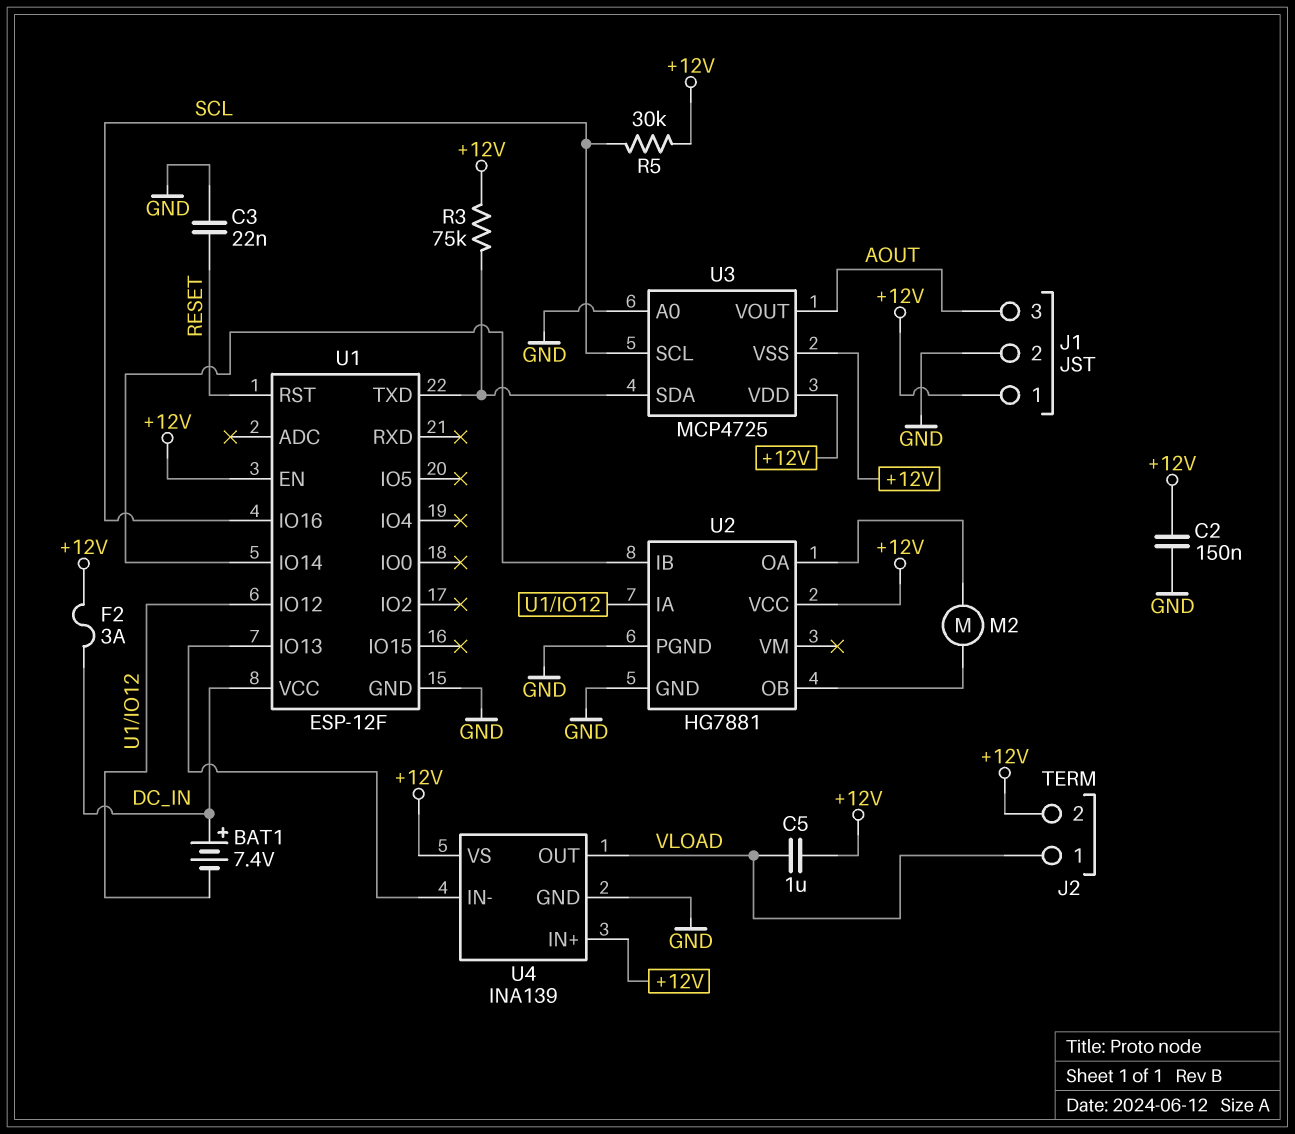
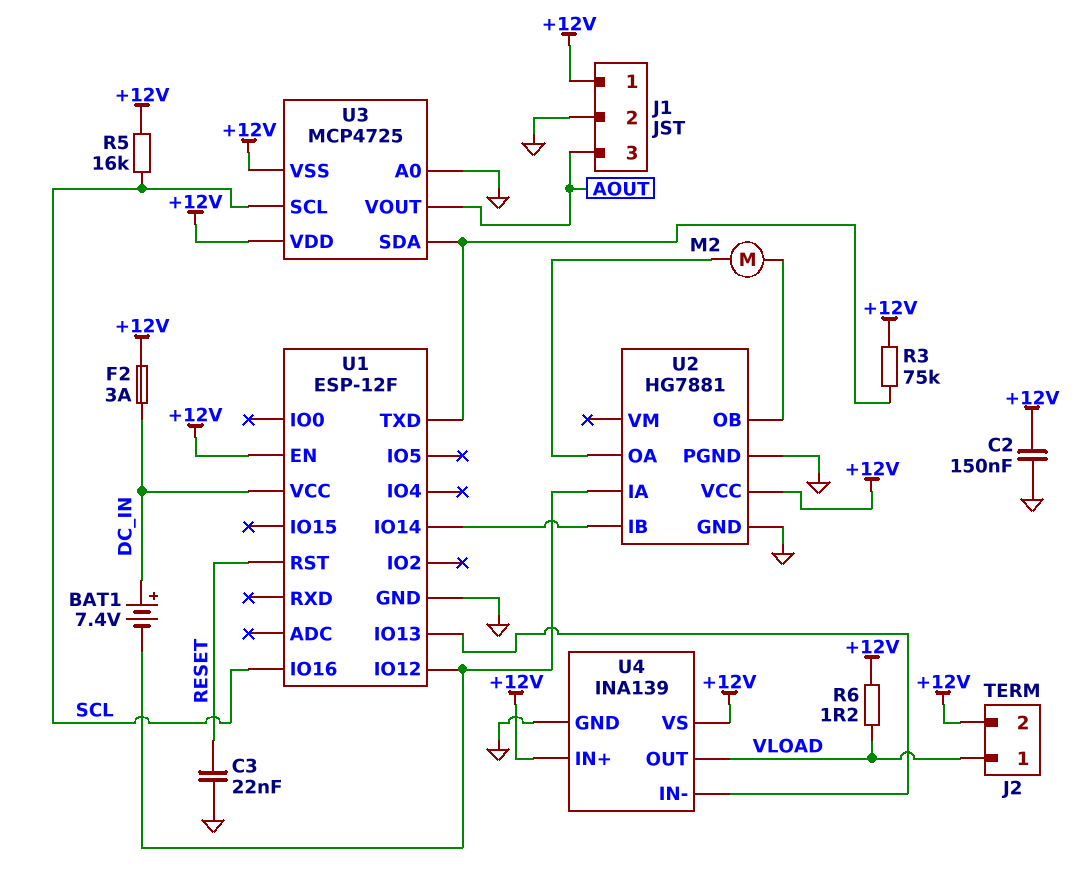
C5: 1uF (+12V, VLOAD) -> none
R5: 30k (+12V, SCL) -> 16k (+12V, SCL)
R6: none -> 1.2 (+12V, VLOAD)

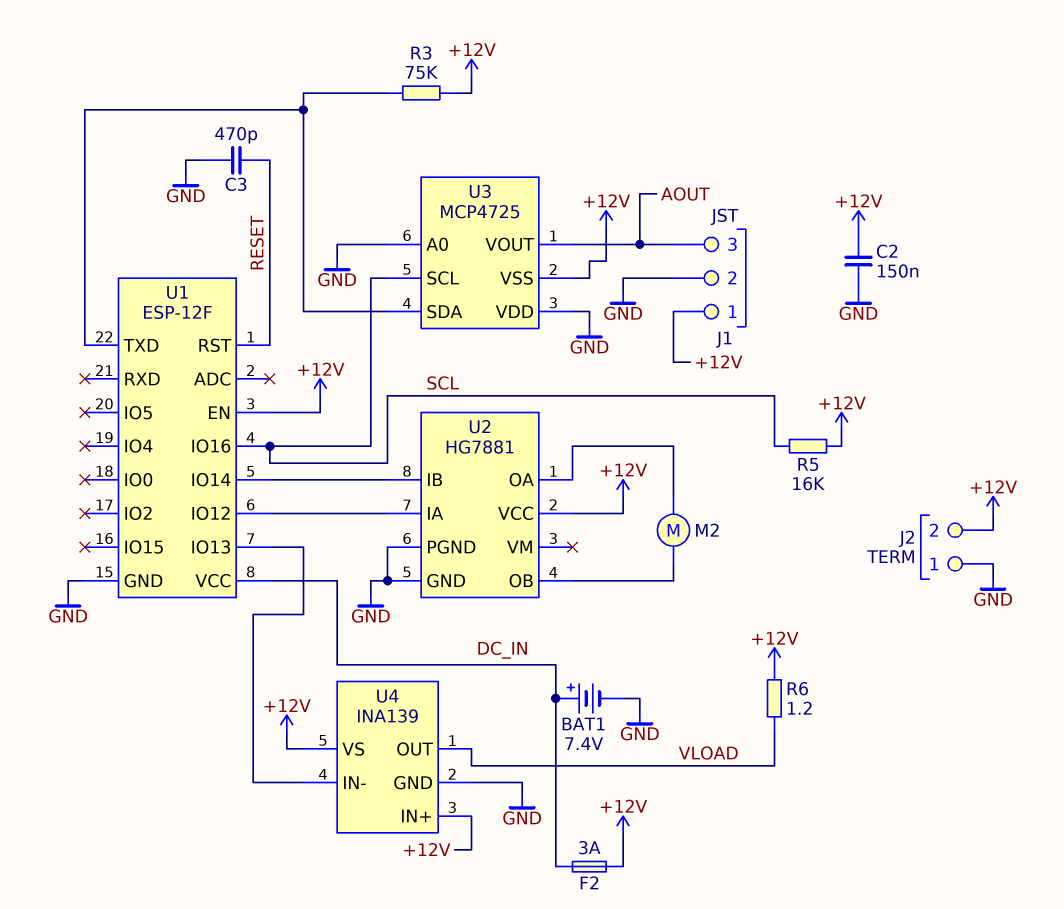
BAT1: 7.4V (plus DC_IN, minus U1/IO12) -> 7.4V (plus DC_IN, minus GND)
C3: 22nF (GND, RESET) -> 470pF (GND, RESET)
J2 pin 1: VLOAD -> GND
U3 pin VDD: +12V -> GND

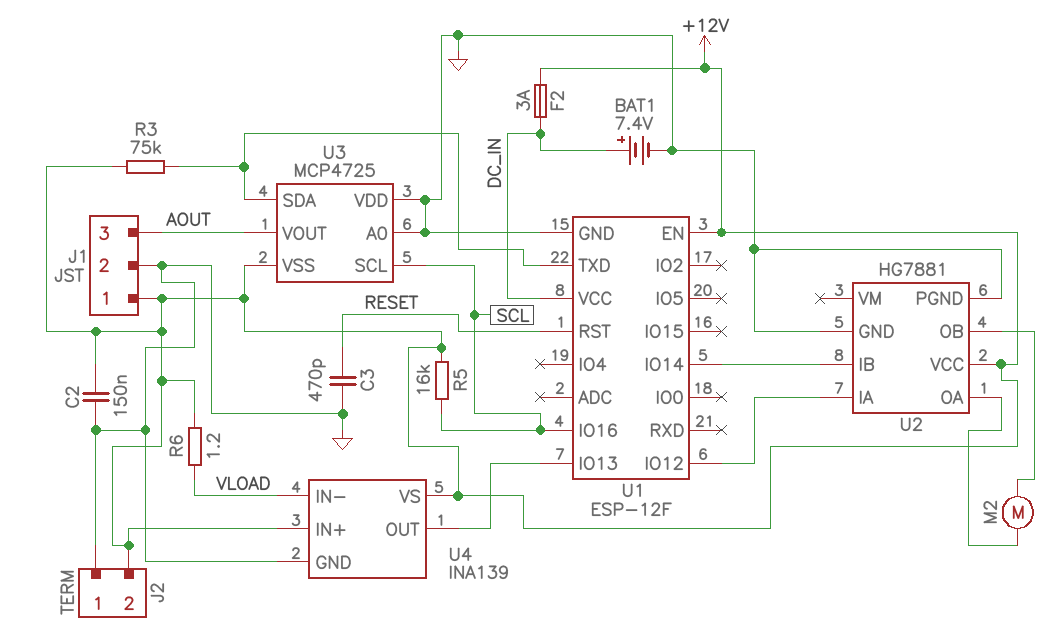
U4 pin IN-: U1/IO13 -> VLOAD
U4 pin OUT: VLOAD -> U1/IO13

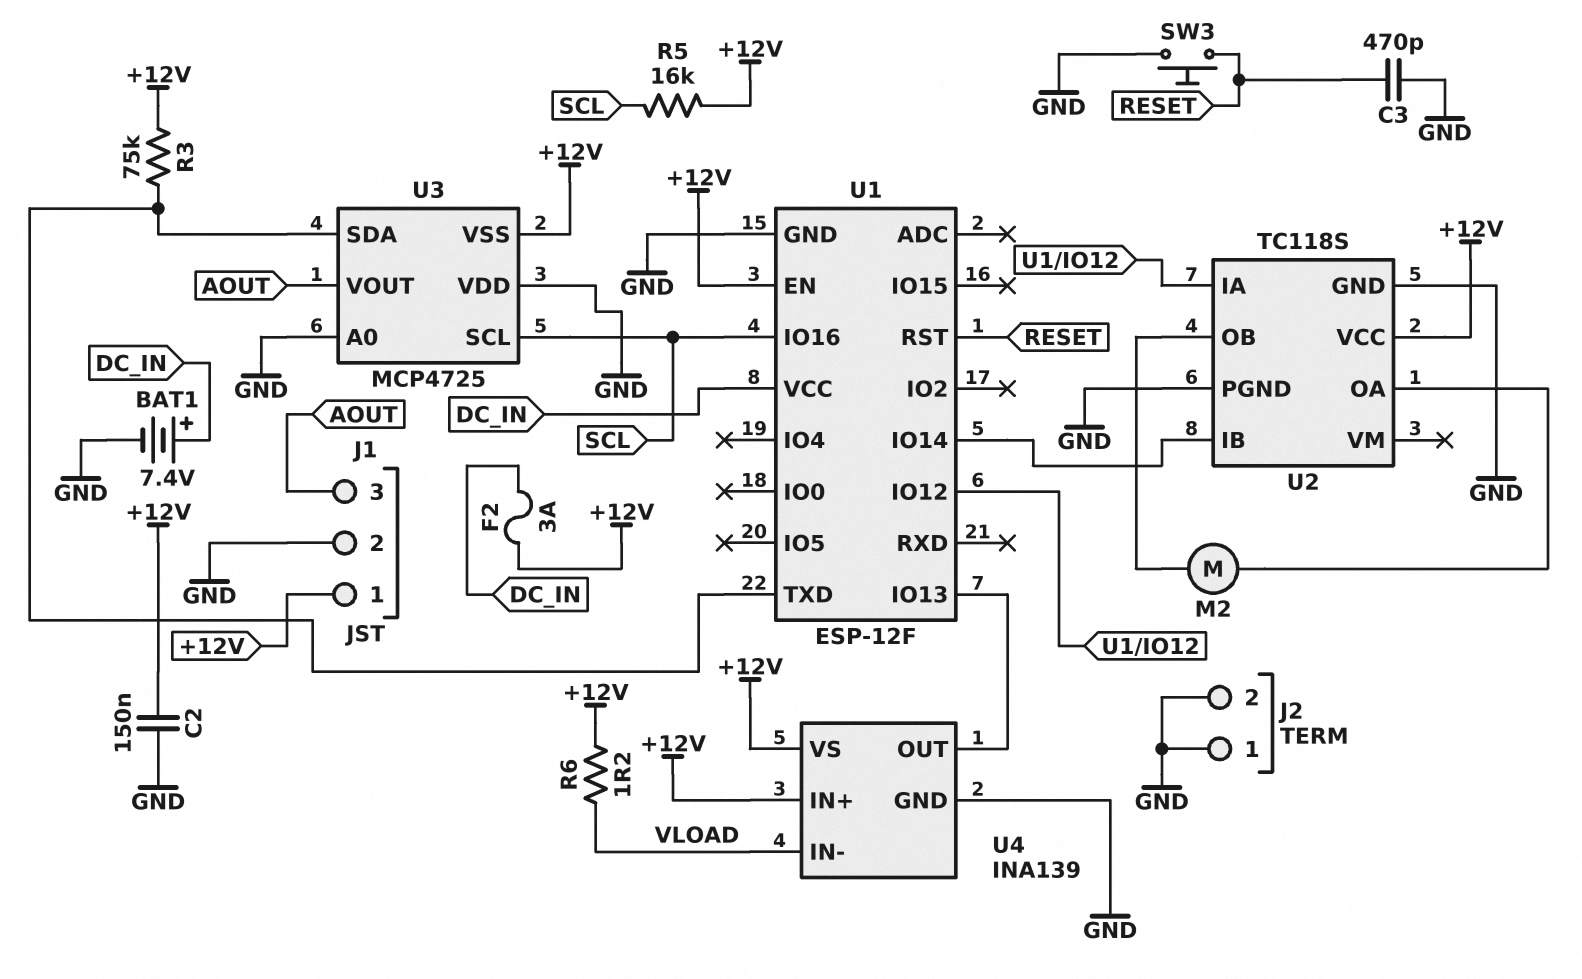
J2 pin 2: +12V -> GND
SW3: none -> button (GND, RESET)
U2: HG7881 -> TC118S

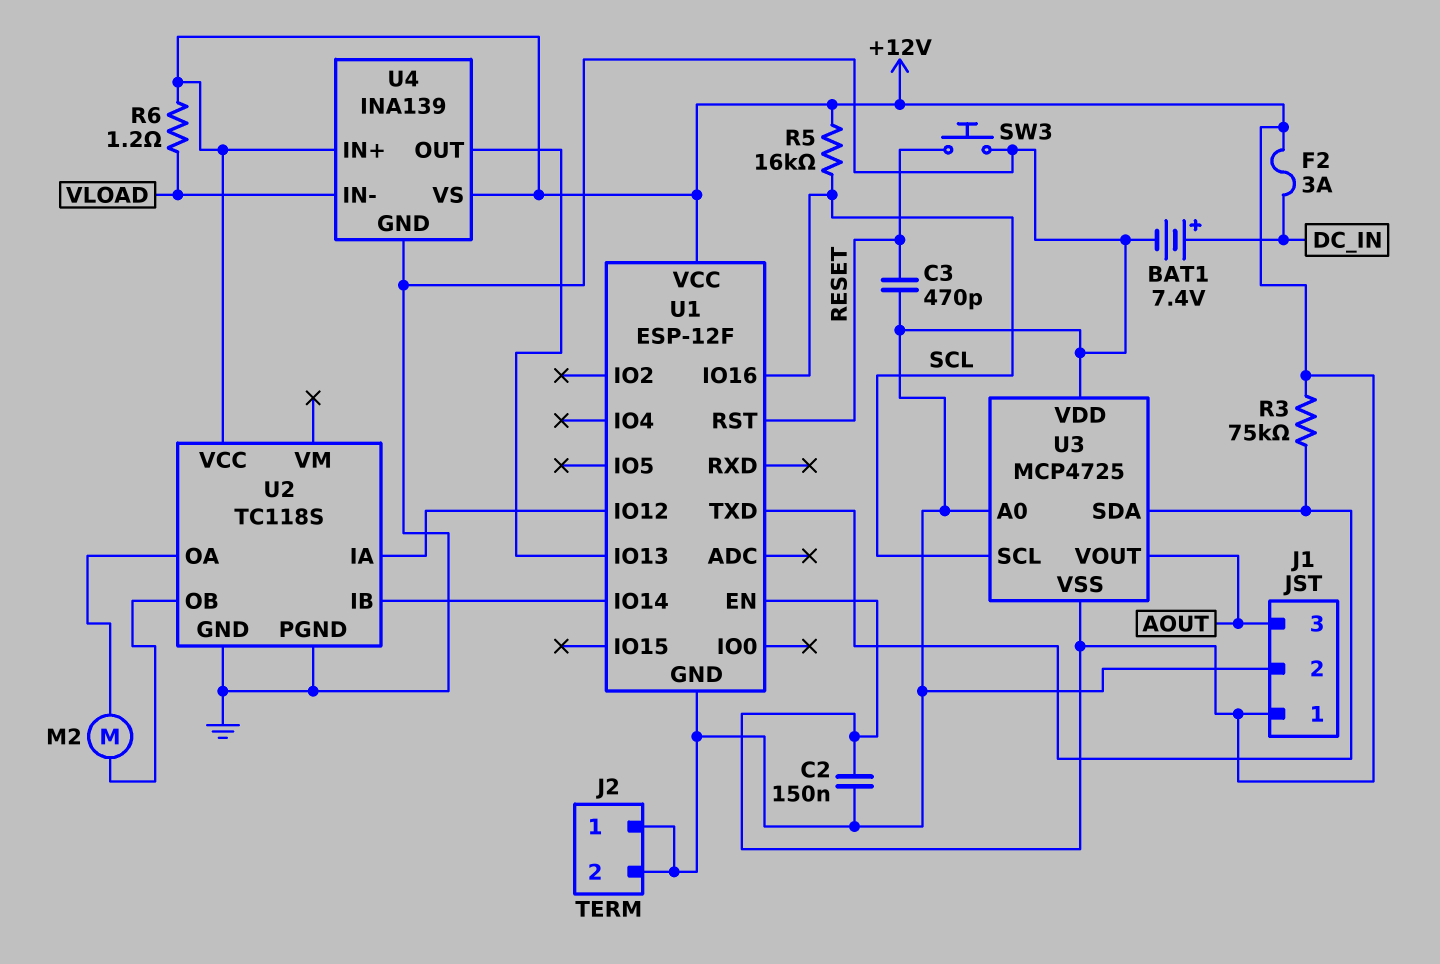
U1 pin VCC: DC_IN -> +12V

